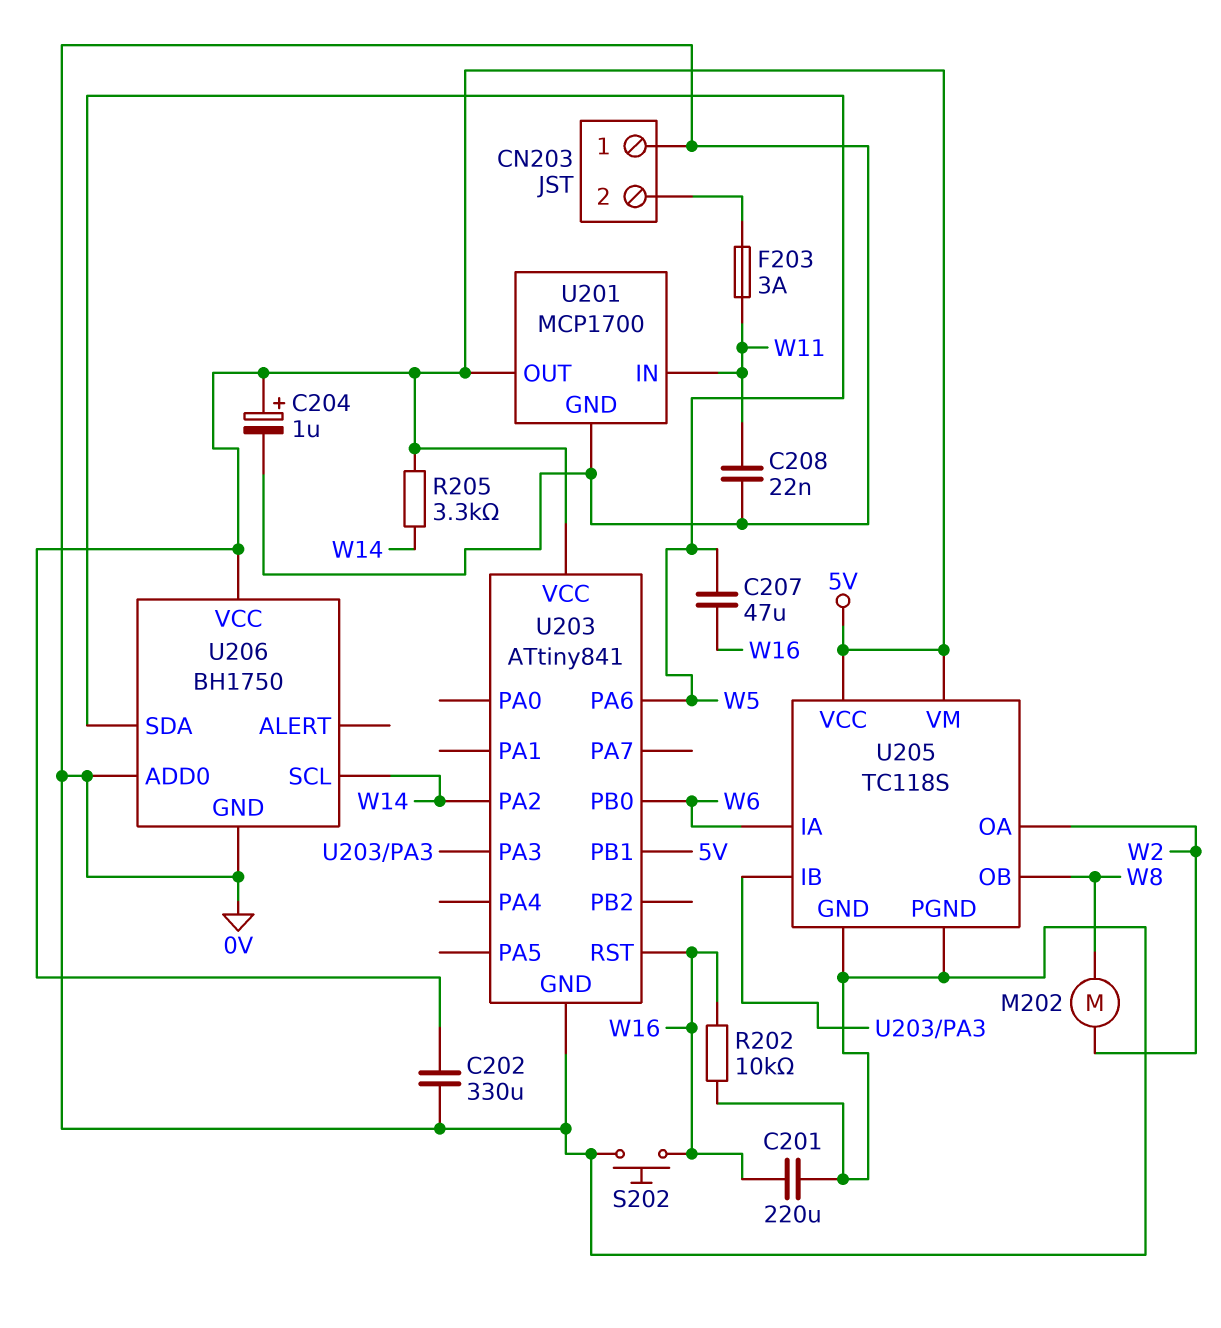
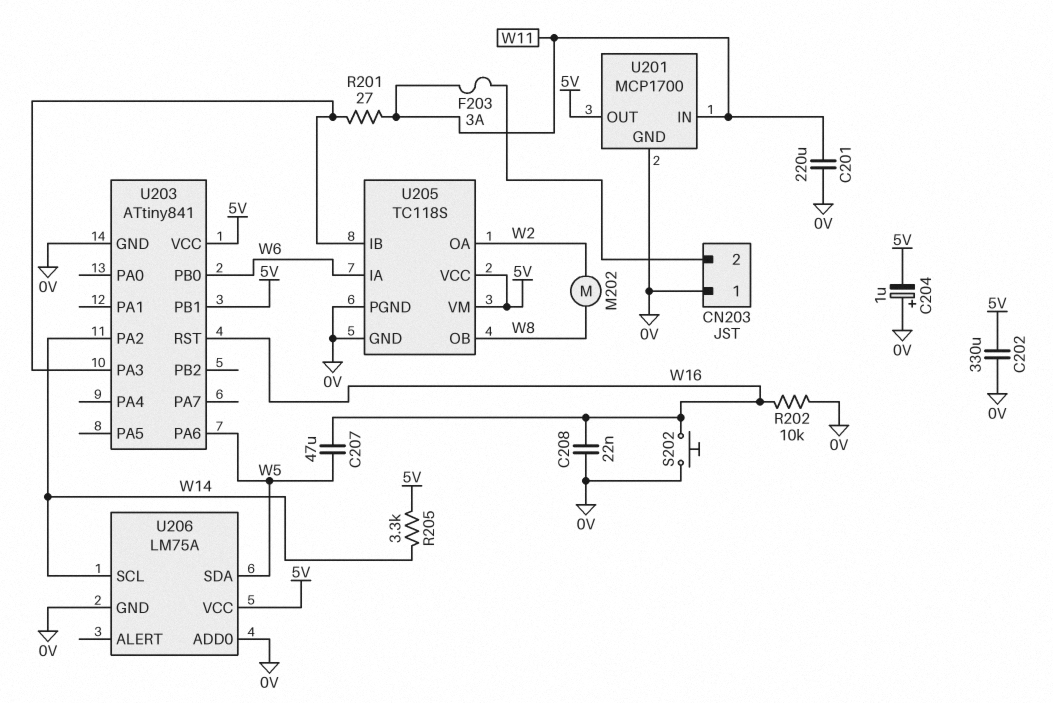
C201: 220uF (0V, W16) -> 220uF (0V, W11)
C204: 1uF (plus 5V, minus 0V) -> 1uF (plus 0V, minus 5V)
C208: 22nF (0V, W11) -> 22nF (0V, W16)
R201: none -> 27 (U203/PA3, W11)
U206: BH1750 -> LM75A

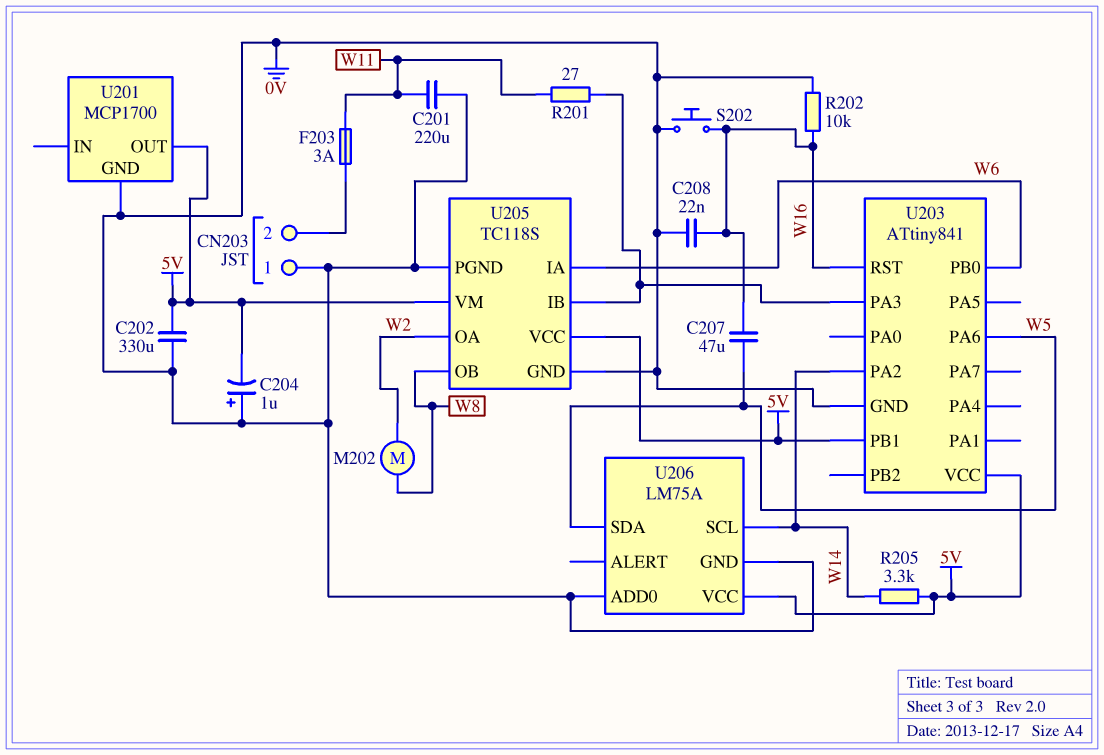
U201 pin IN: W11 -> none

